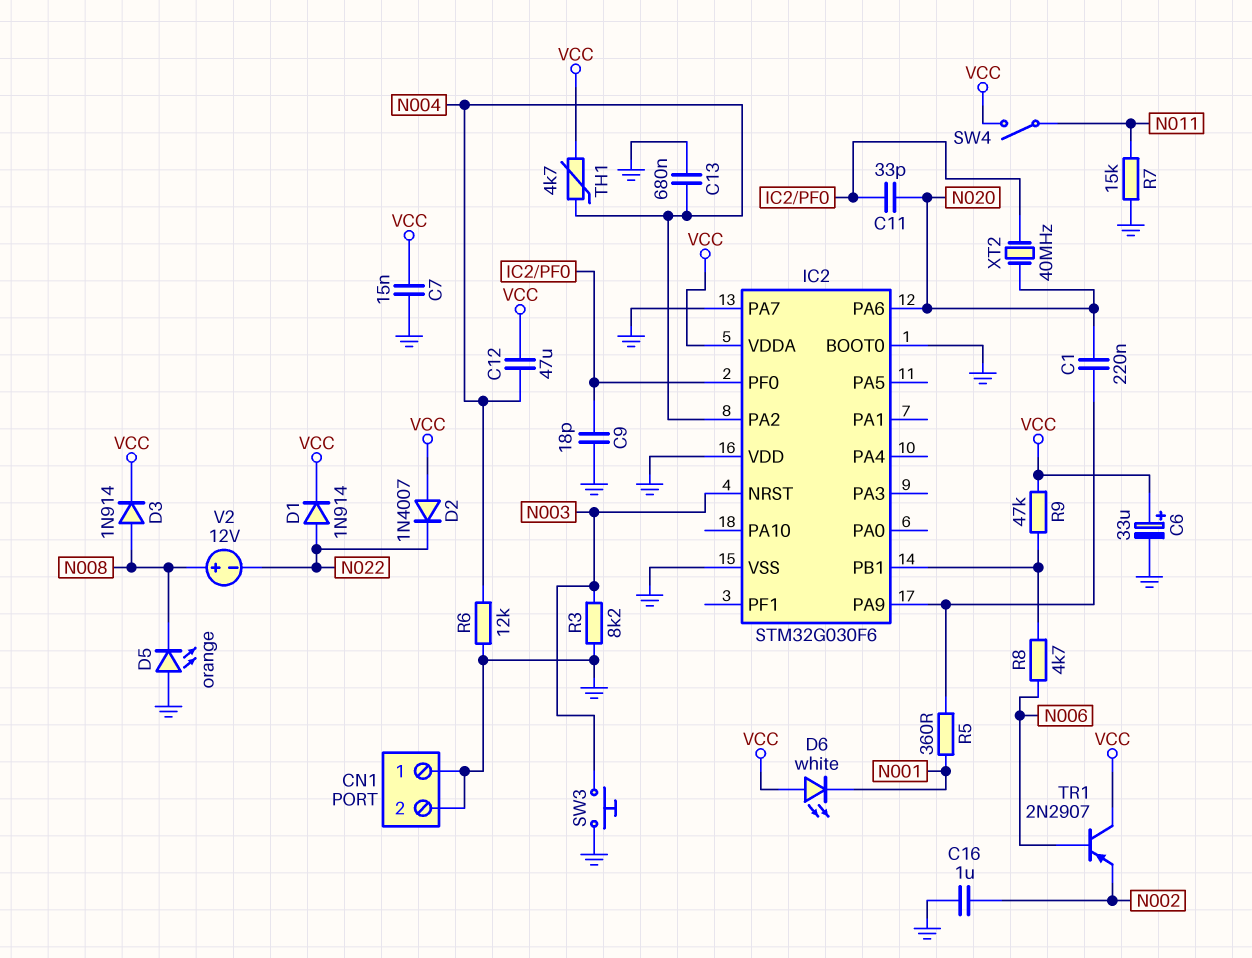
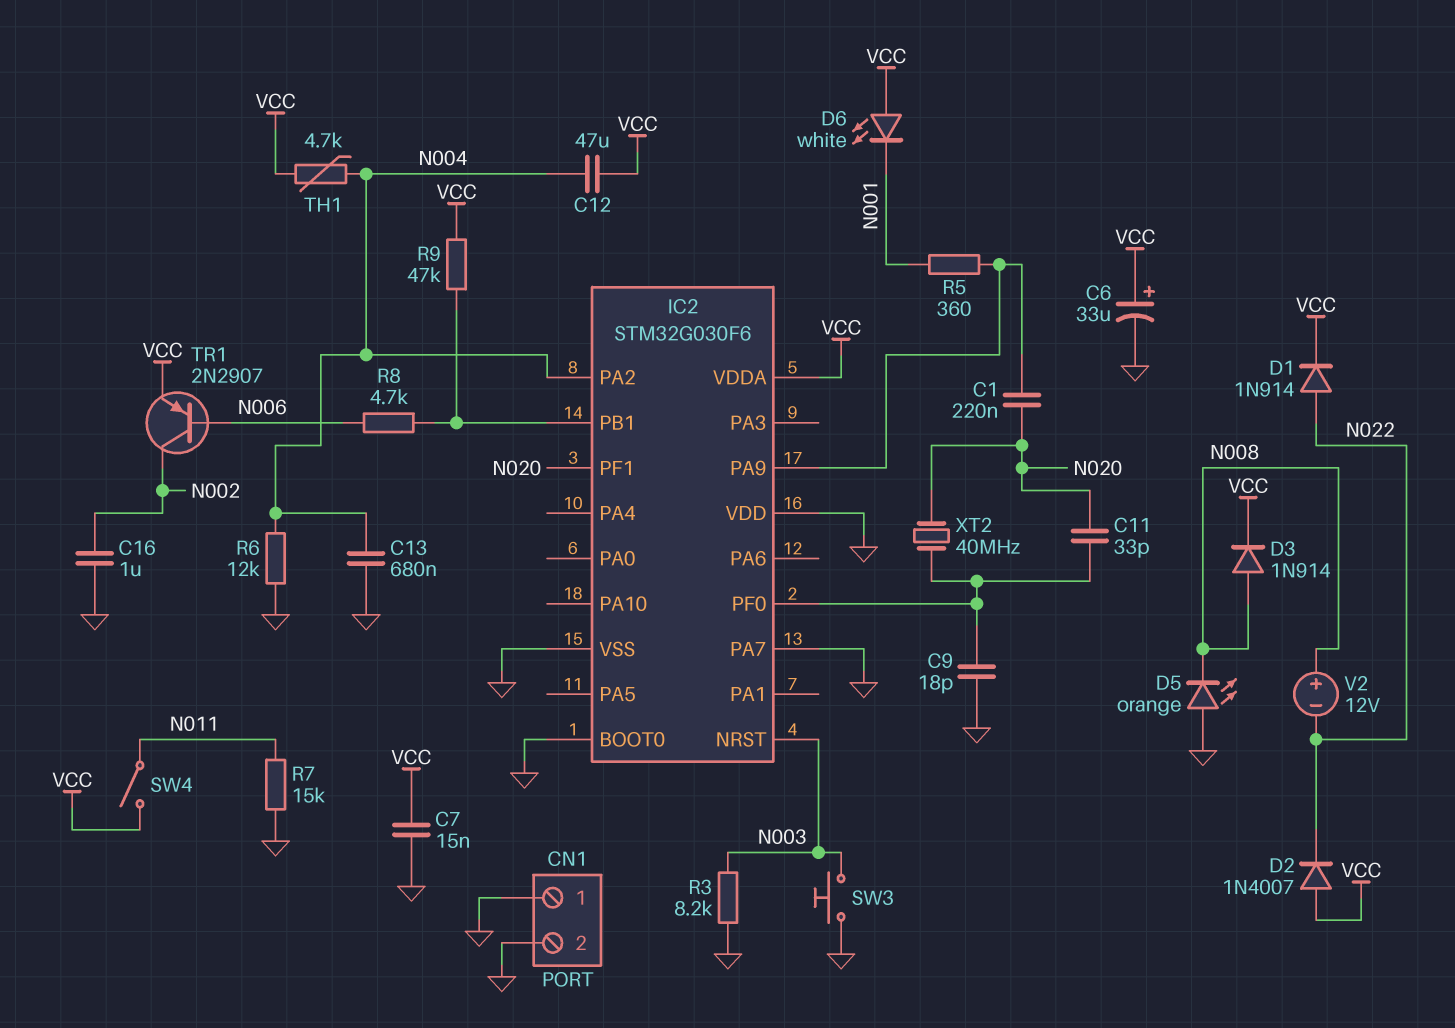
IC2 pin PA6: N020 -> none
IC2 pin PF1: none -> N020
TR1: PNP 2N2907 (B N006, C VCC, E N002) -> PNP 2N2907 (B N006, C N002, E VCC)

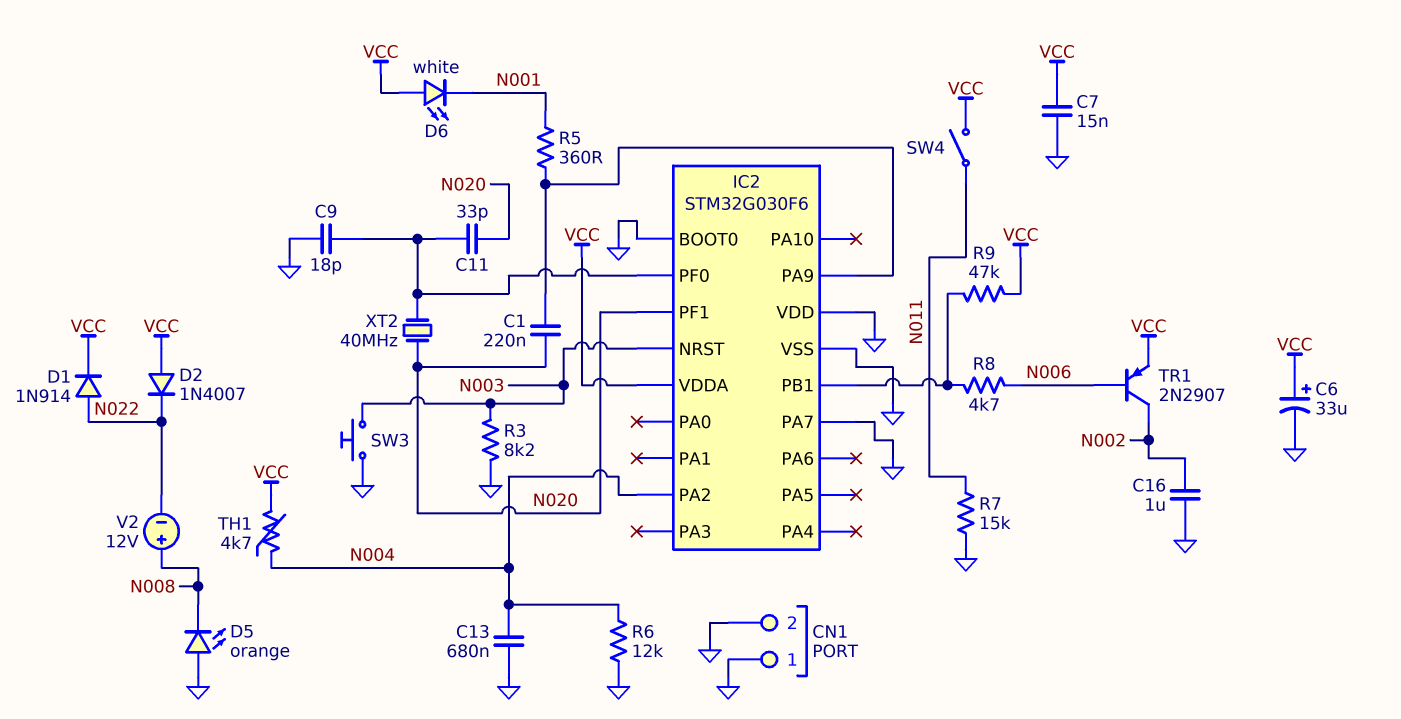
C12: 47uF (N004, VCC) -> none
D3: diode 1N914 (A N008, K VCC) -> none

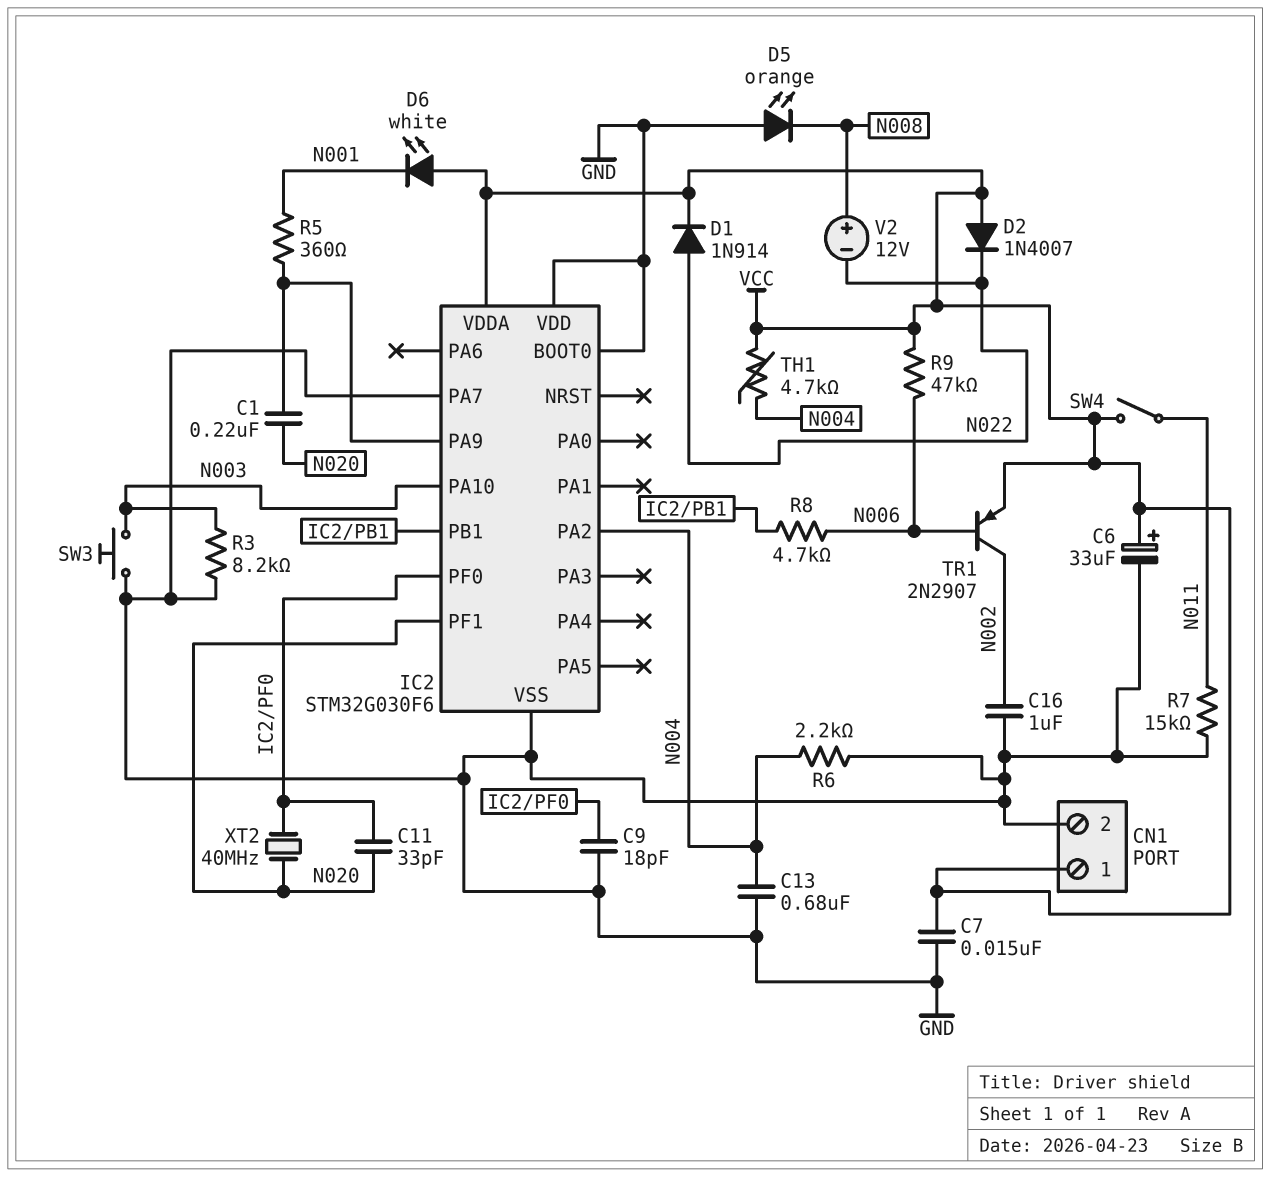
CN1 pin 1: GND -> VCC
IC2 pin NRST: N003 -> none
IC2 pin PA10: none -> N003
R6: 12k (GND, N004) -> 2.2k (GND, N004)
R9: 47k (IC2/PB1, VCC) -> 47k (N006, VCC)

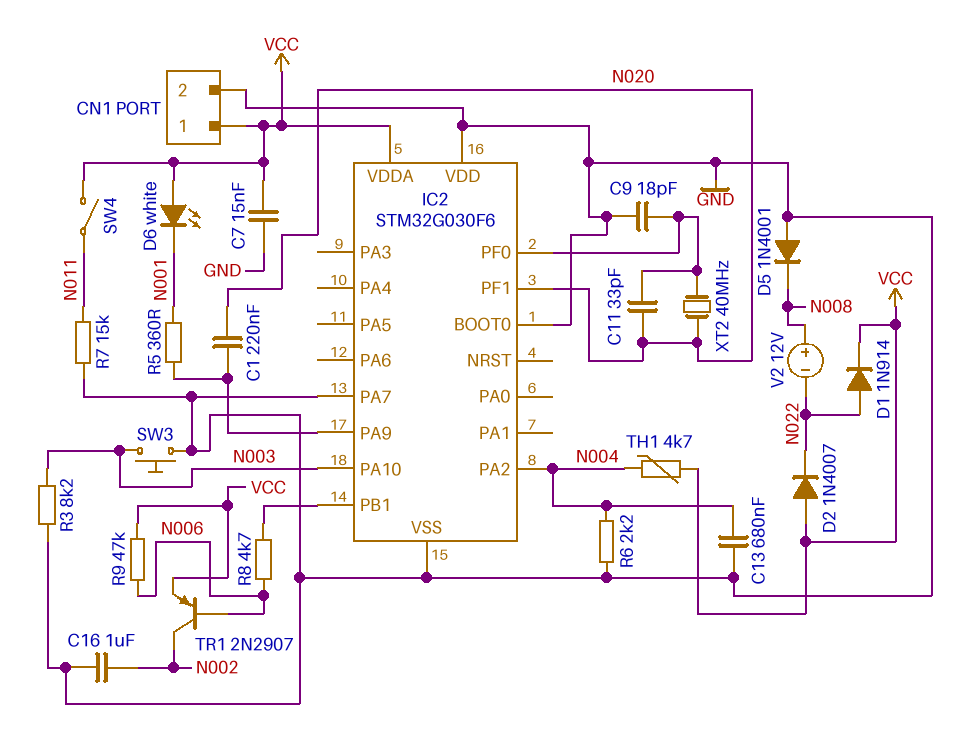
C6: 33uF (plus VCC, minus GND) -> none
D5: LED orange (A GND, K N008) -> diode 1N4001 (A GND, K N008)

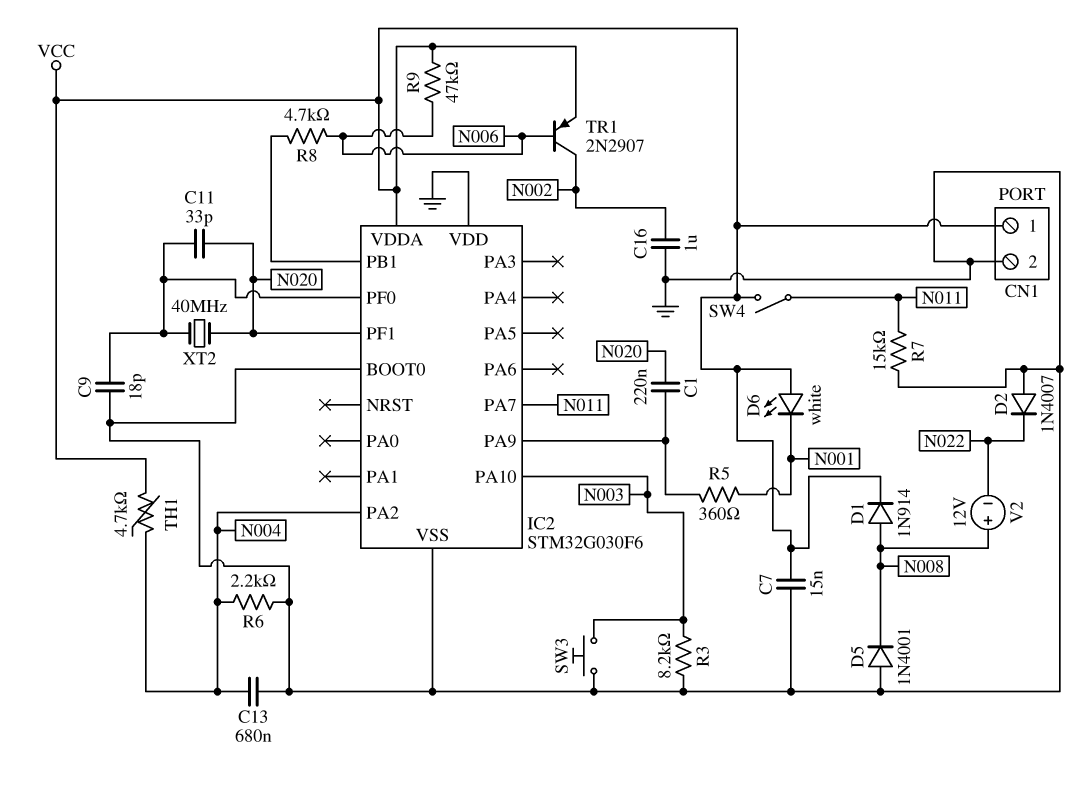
D1: diode 1N914 (A N022, K VCC) -> diode 1N914 (A N008, K VCC)
D2: diode 1N4007 (A VCC, K N022) -> diode 1N4007 (A GND, K N022)
IC2 pin PA7: GND -> N011

